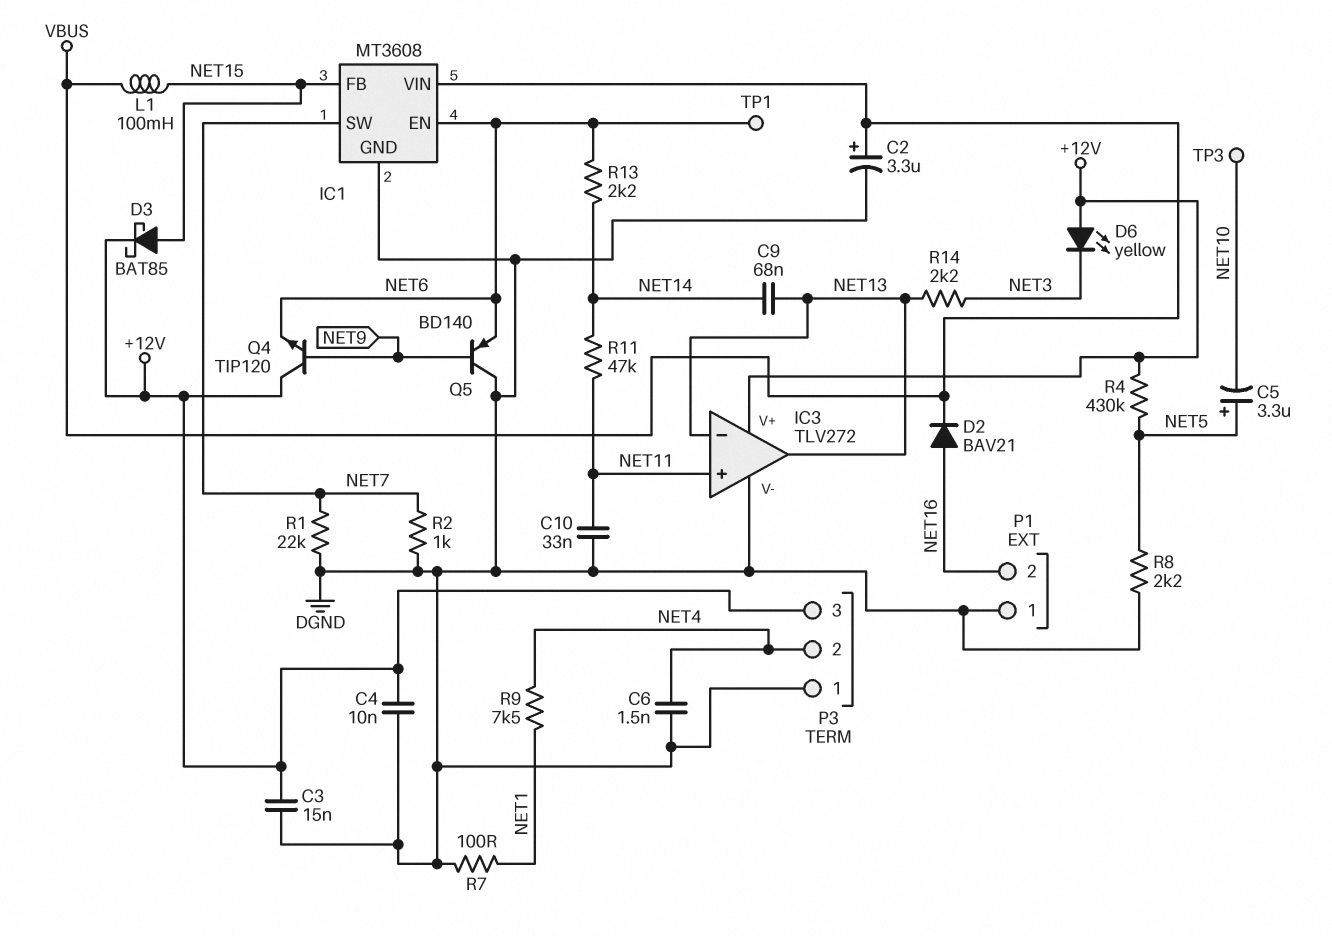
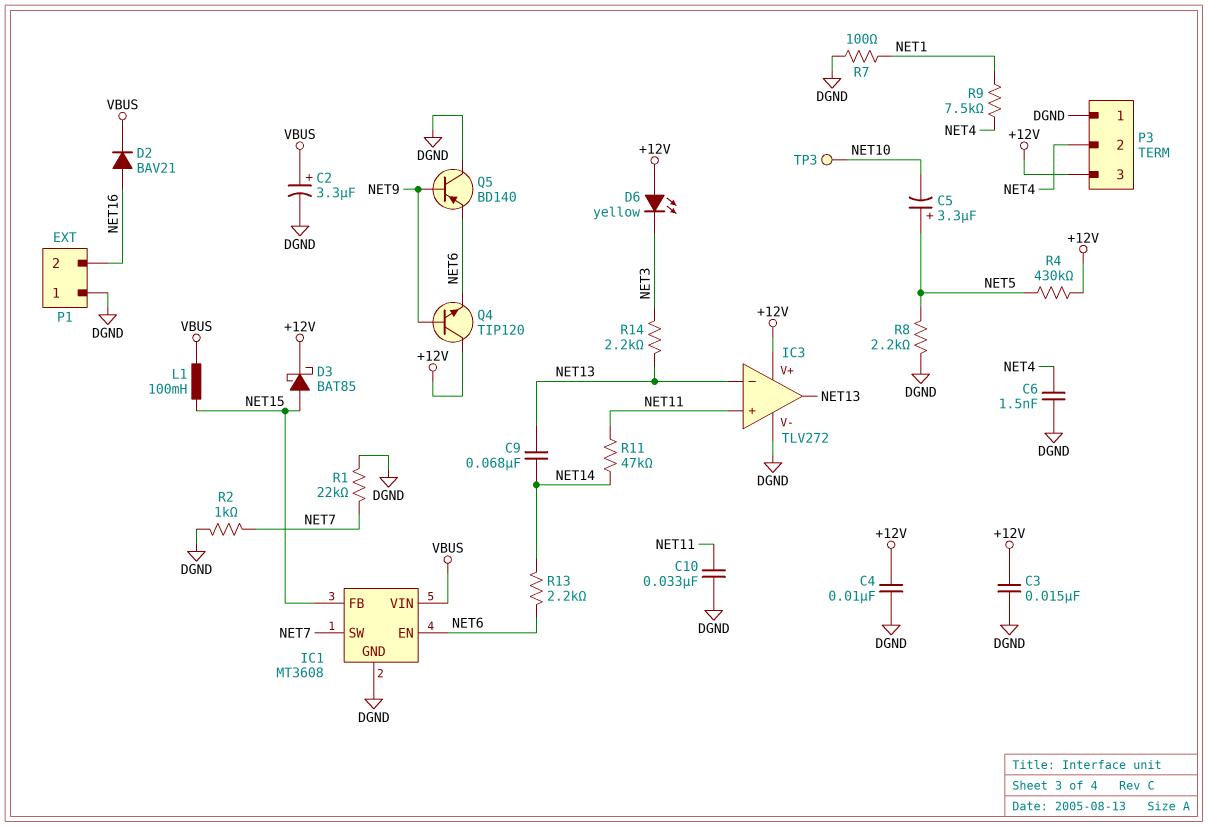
TP1: test point (NET6) -> none

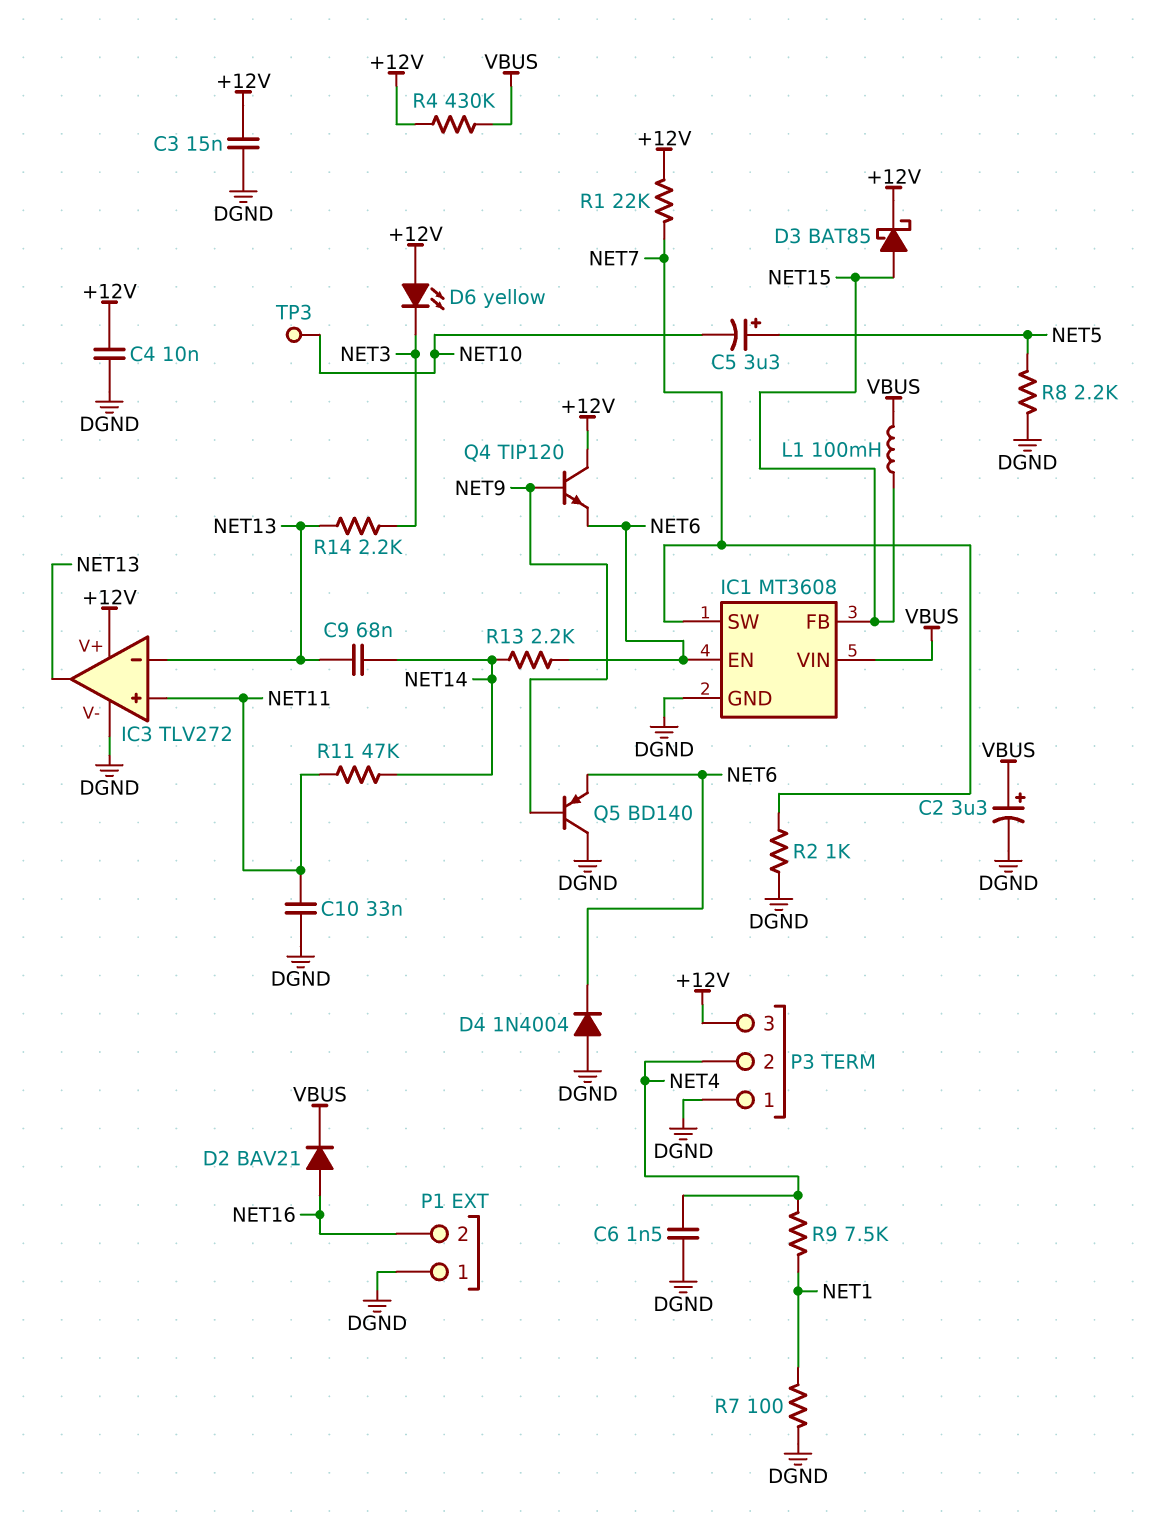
D4: none -> diode 1N4004 (A DGND, K NET6)
R1: 22k (DGND, NET7) -> 22k (+12V, NET7)
R4: 430k (+12V, NET5) -> 430k (+12V, VBUS)

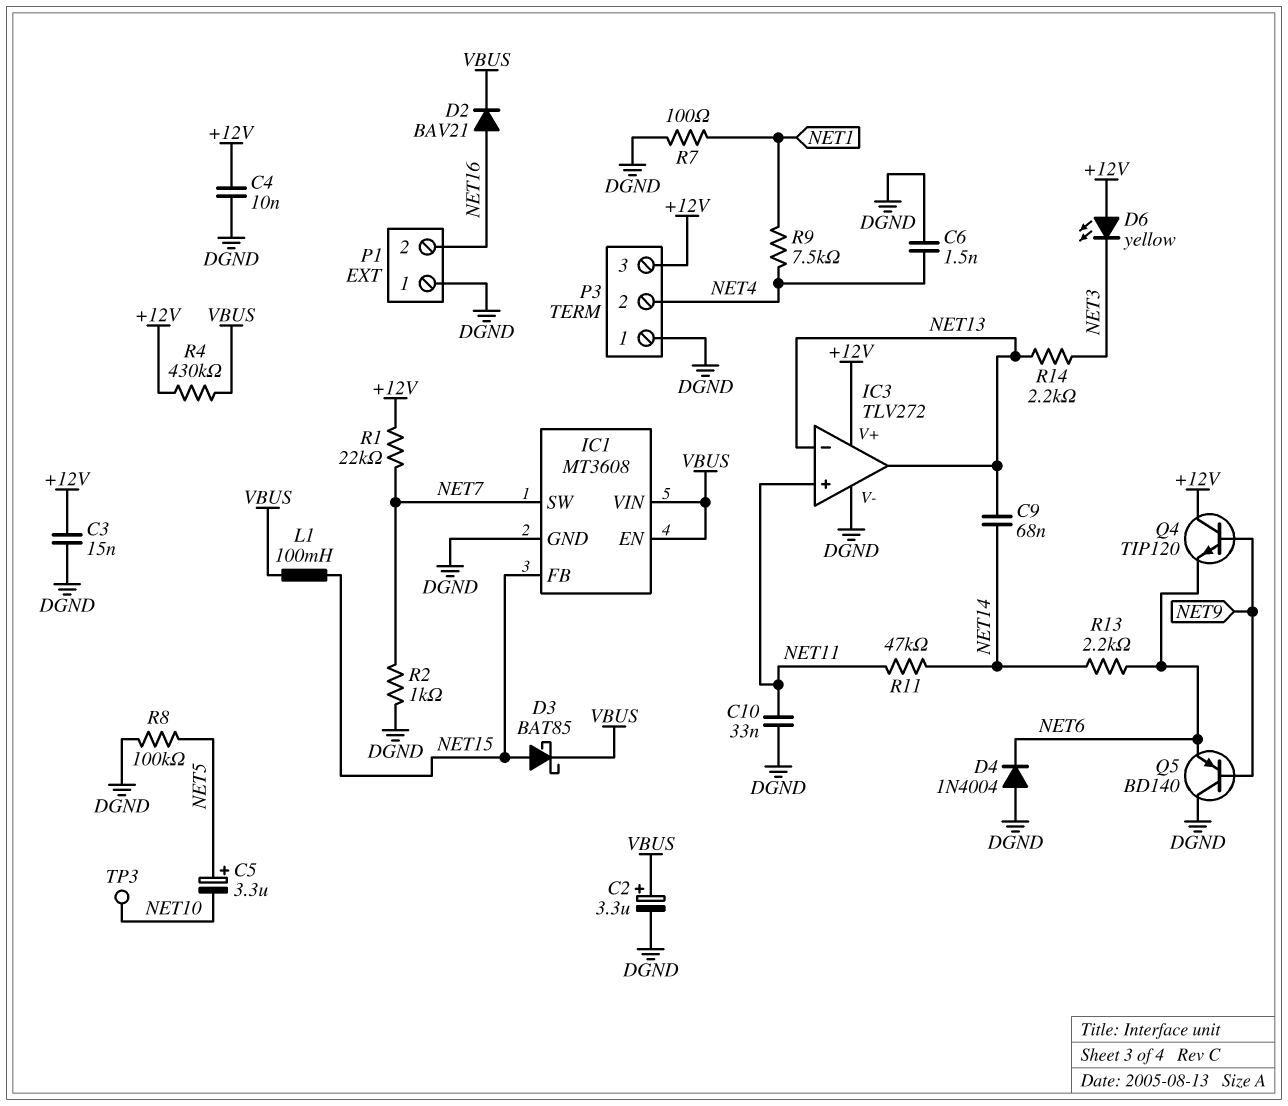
D3: schottky BAT85 (A NET15, K +12V) -> schottky BAT85 (A NET15, K VBUS)
IC1 pin EN: NET6 -> VBUS
R8: 2.2k (DGND, NET5) -> 100k (DGND, NET5)

